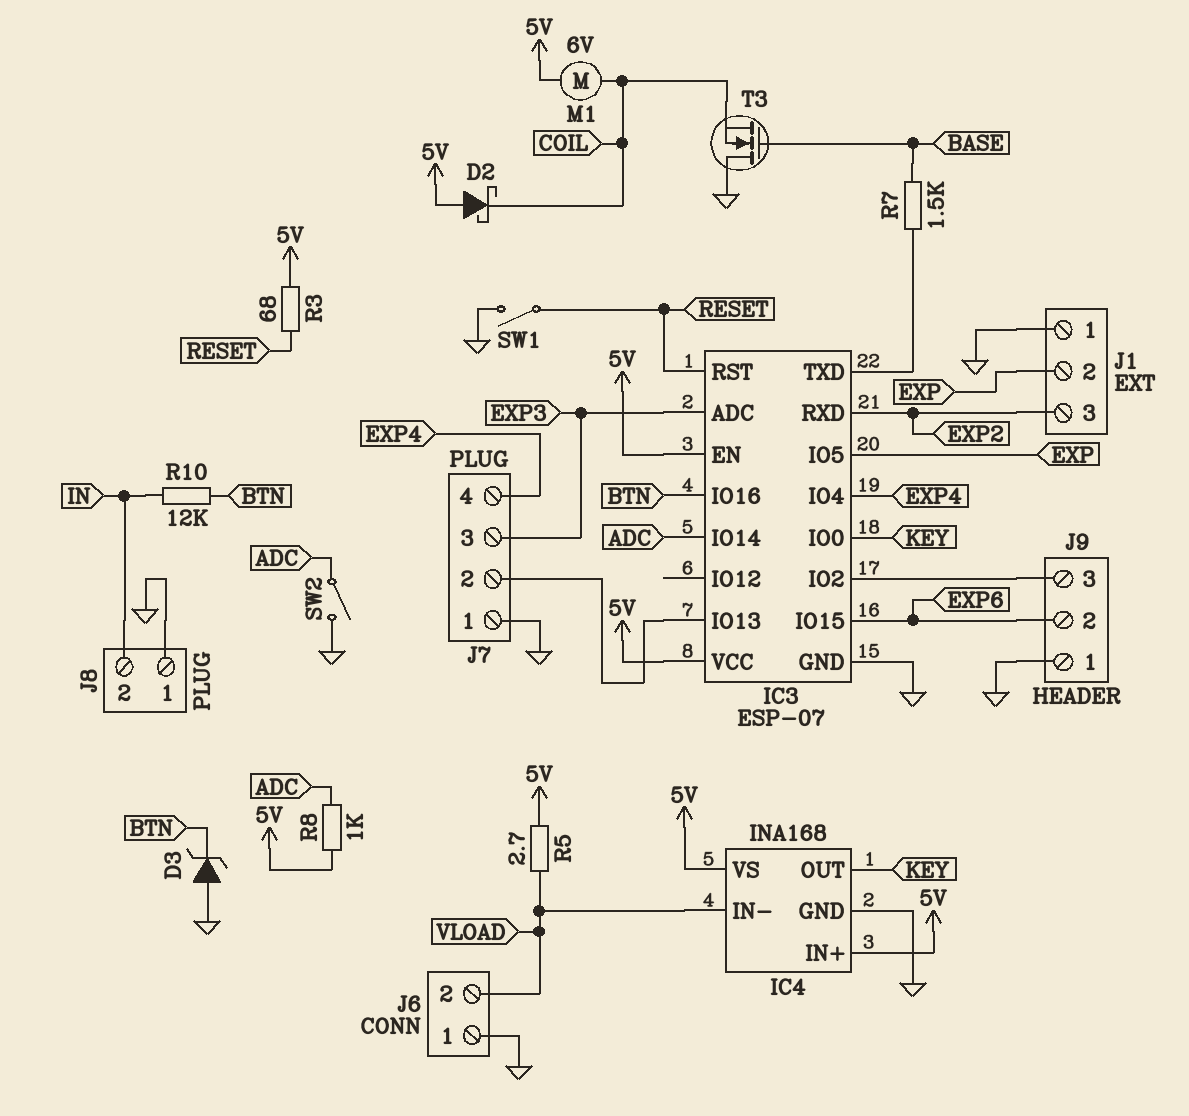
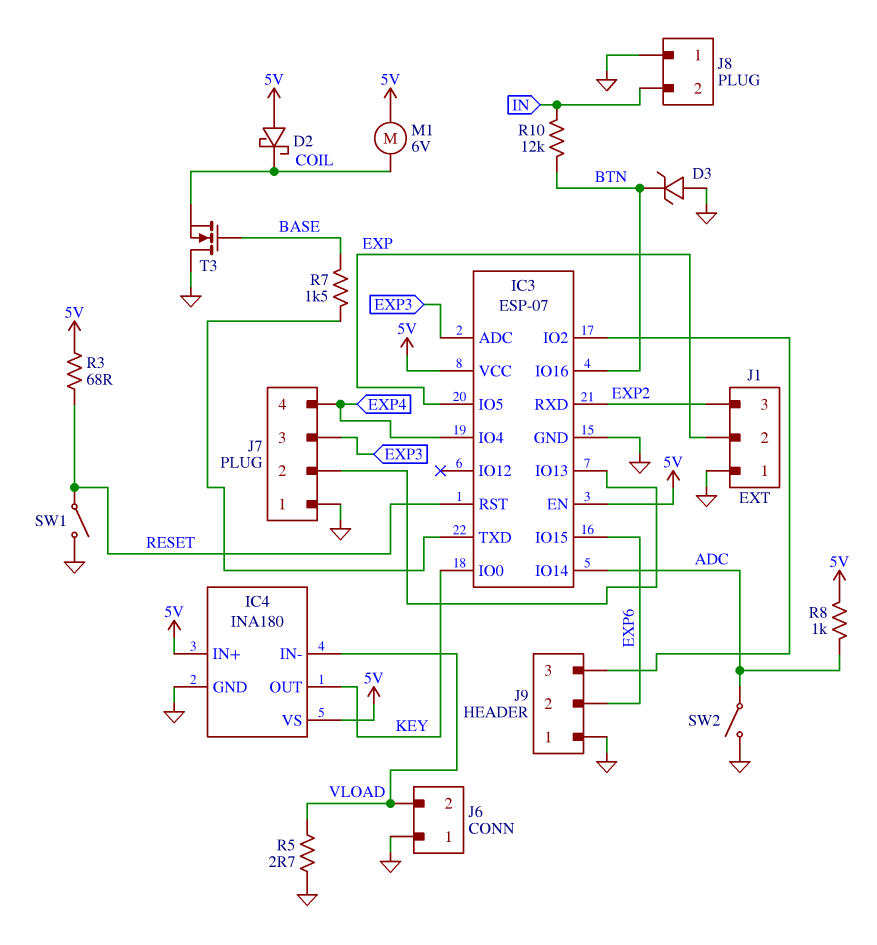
IC4: INA168 -> INA180
R5: 2.7 (5V, VLOAD) -> 2.7 (GND, VLOAD)

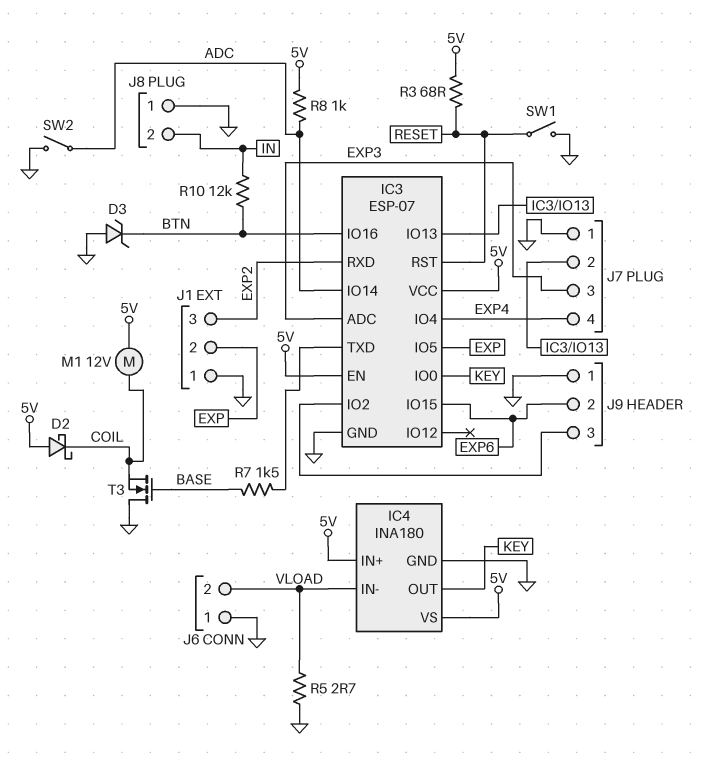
M1: motor 6V (5V, COIL) -> motor 12V (5V, COIL)

